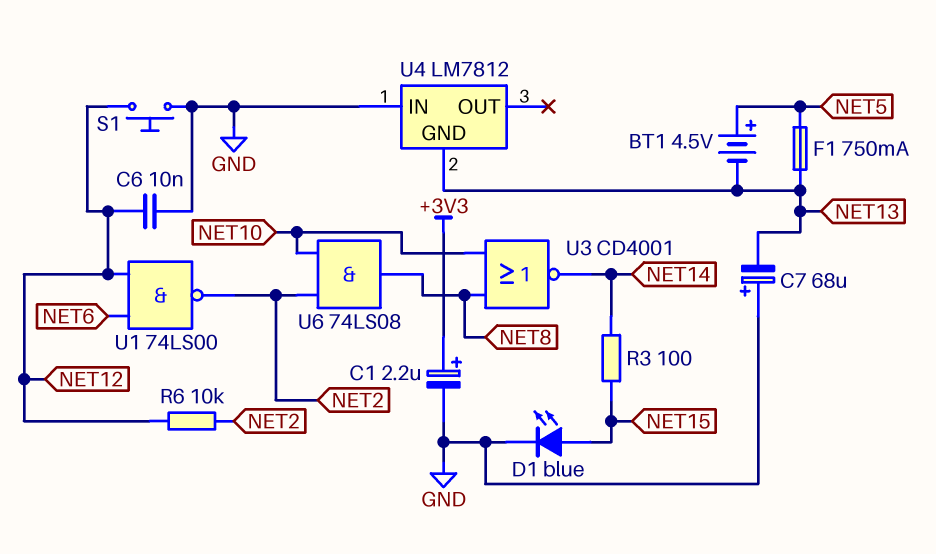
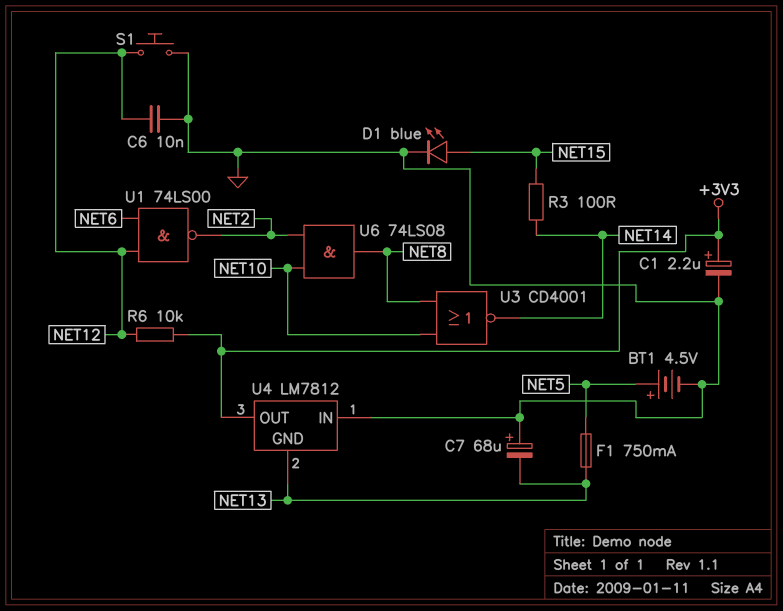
BT1: 4.5V (plus NET5, minus NET13) -> 4.5V (plus NET5, minus GND)
R6: 10k (NET2, NET12) -> 10k (+3V3, NET12)
U4 pin OUT: none -> +3V3

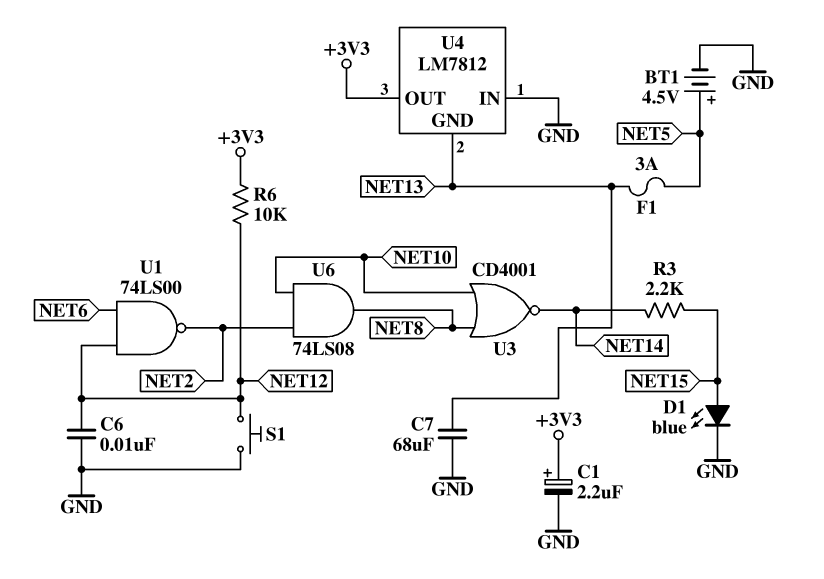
C7: 68uF (plus GND, minus NET13) -> 68uF (GND, NET13)
F1: 750mA (NET5, NET13) -> 3A (NET5, NET13)
R3: 100 (NET14, NET15) -> 2.2k (NET14, NET15)

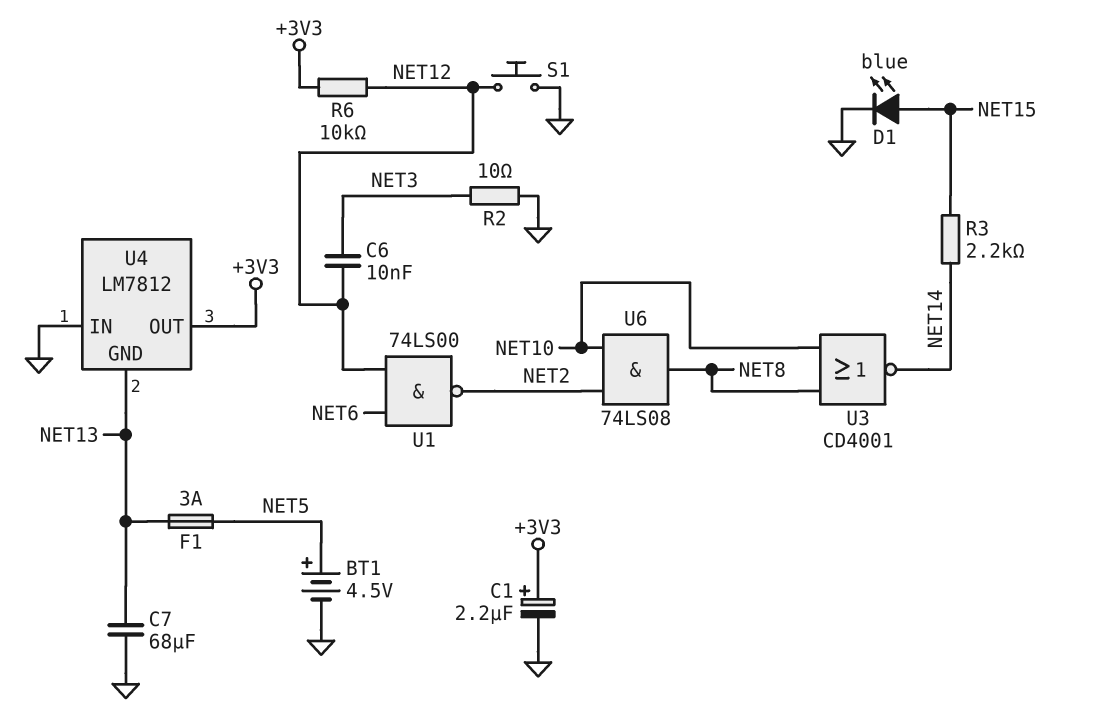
C6: 10nF (GND, NET12) -> 10nF (NET3, NET12)
R2: none -> 10 (GND, NET3)

